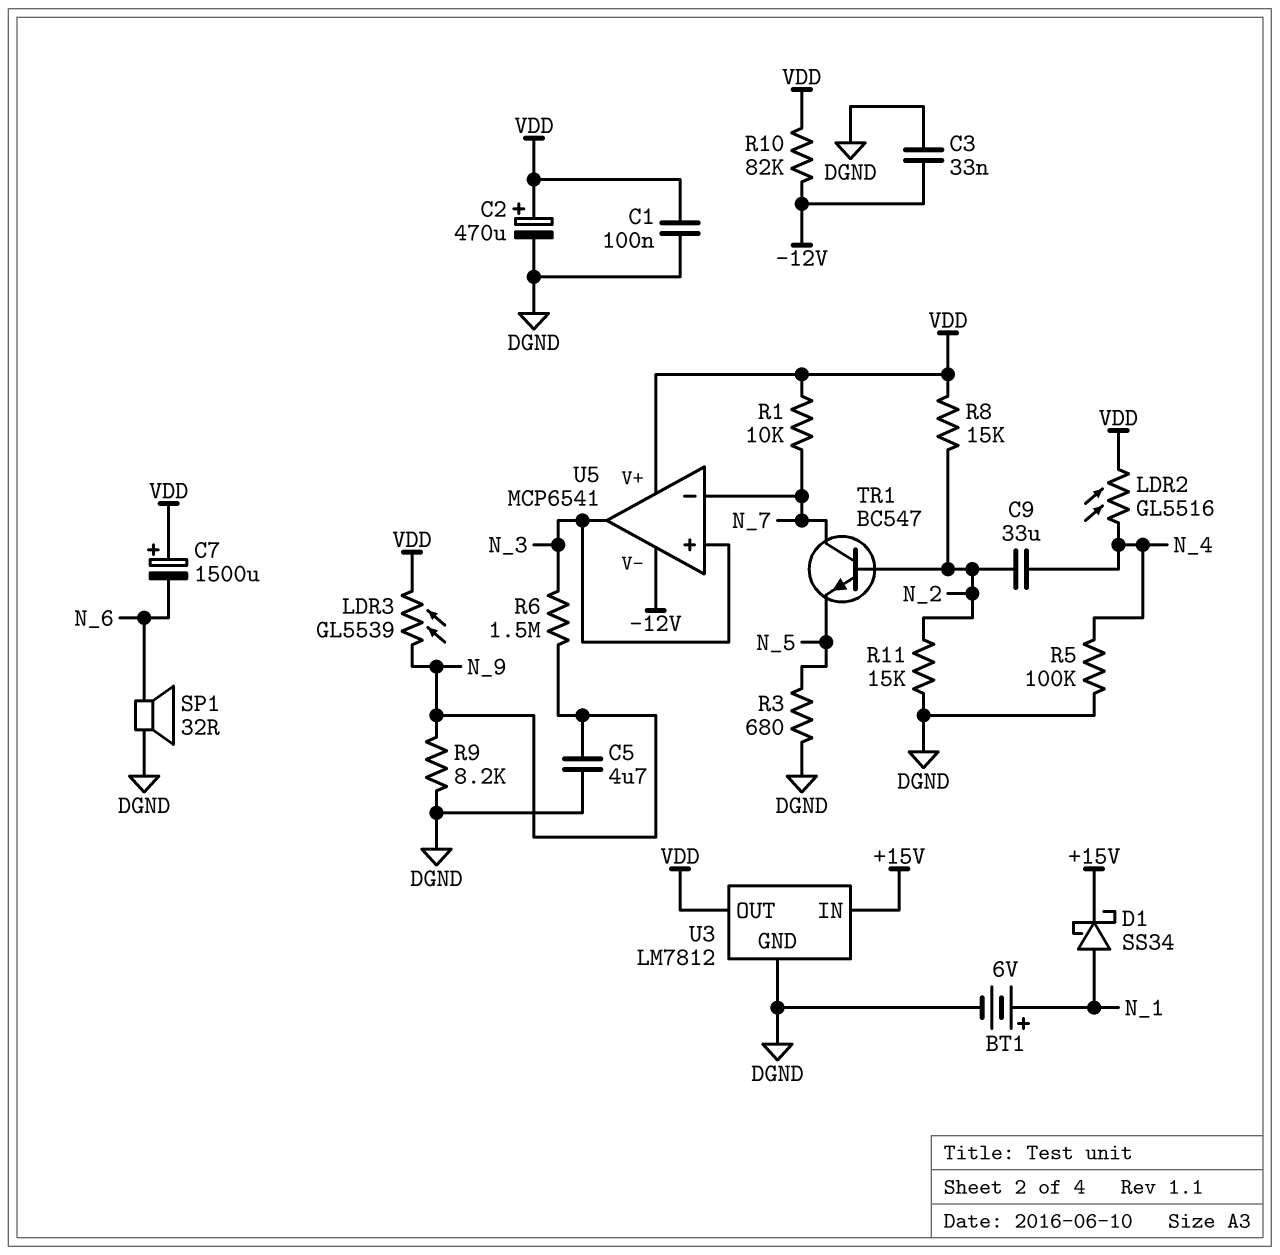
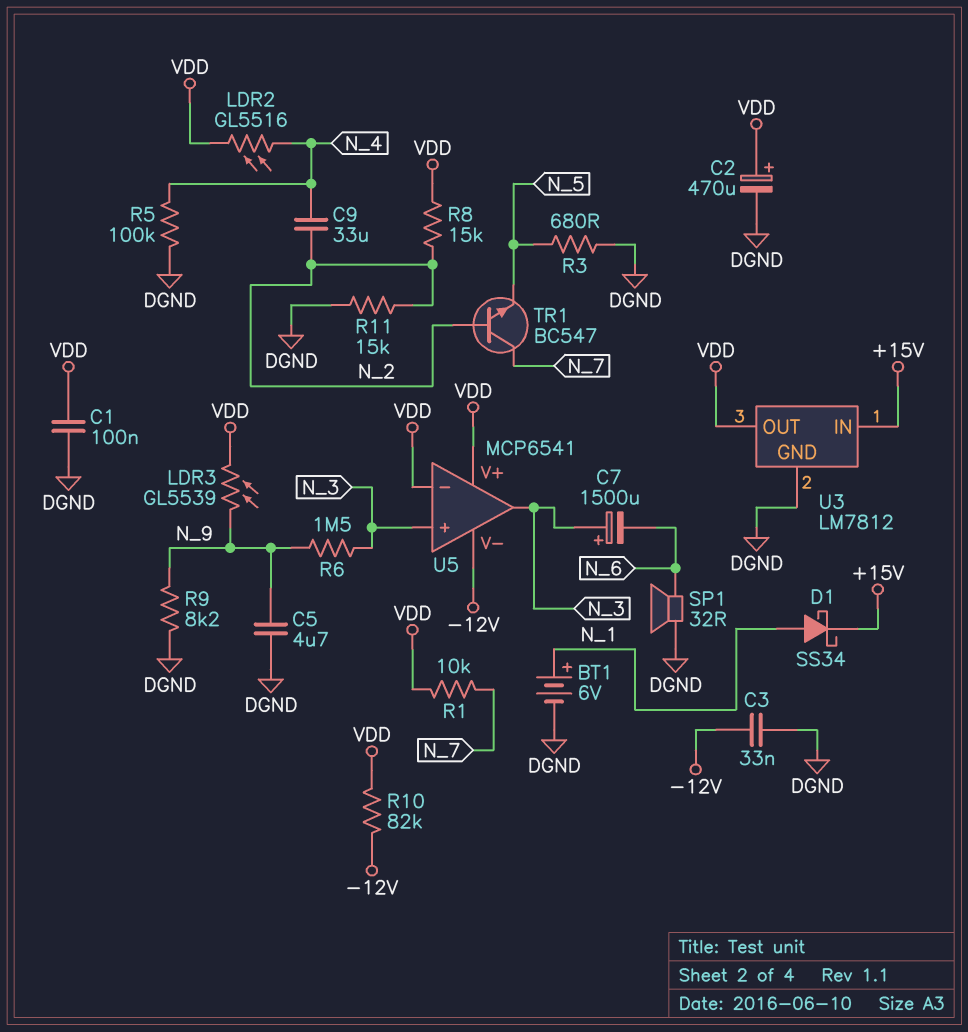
C7: 1500uF (plus VDD, minus N_6) -> 1500uF (plus N_3, minus N_6)
U5 pin in-: N_7 -> VDD

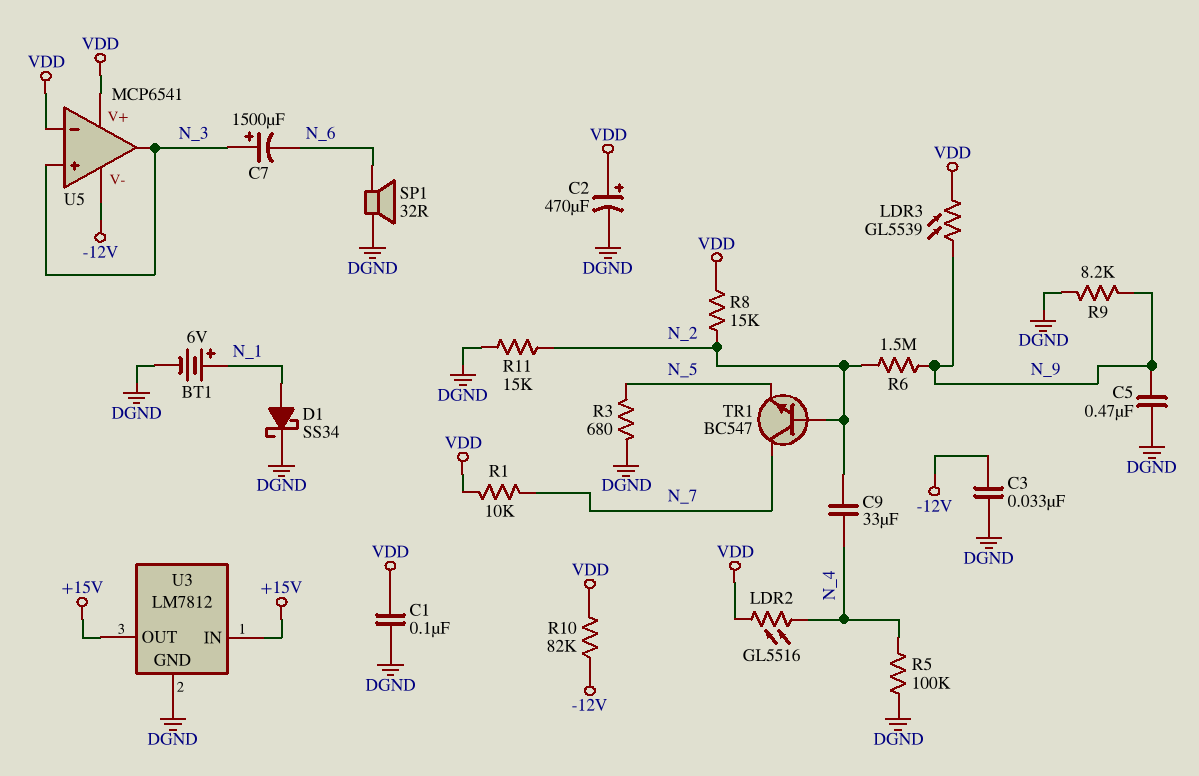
C5: 4.7uF (DGND, N_9) -> 470nF (DGND, N_9)
D1: schottky SS34 (A N_1, K +15V) -> schottky SS34 (A N_1, K DGND)
R6: 1.5M (N_3, N_9) -> 1.5M (N_2, N_9)
U3 pin OUT: VDD -> +15V

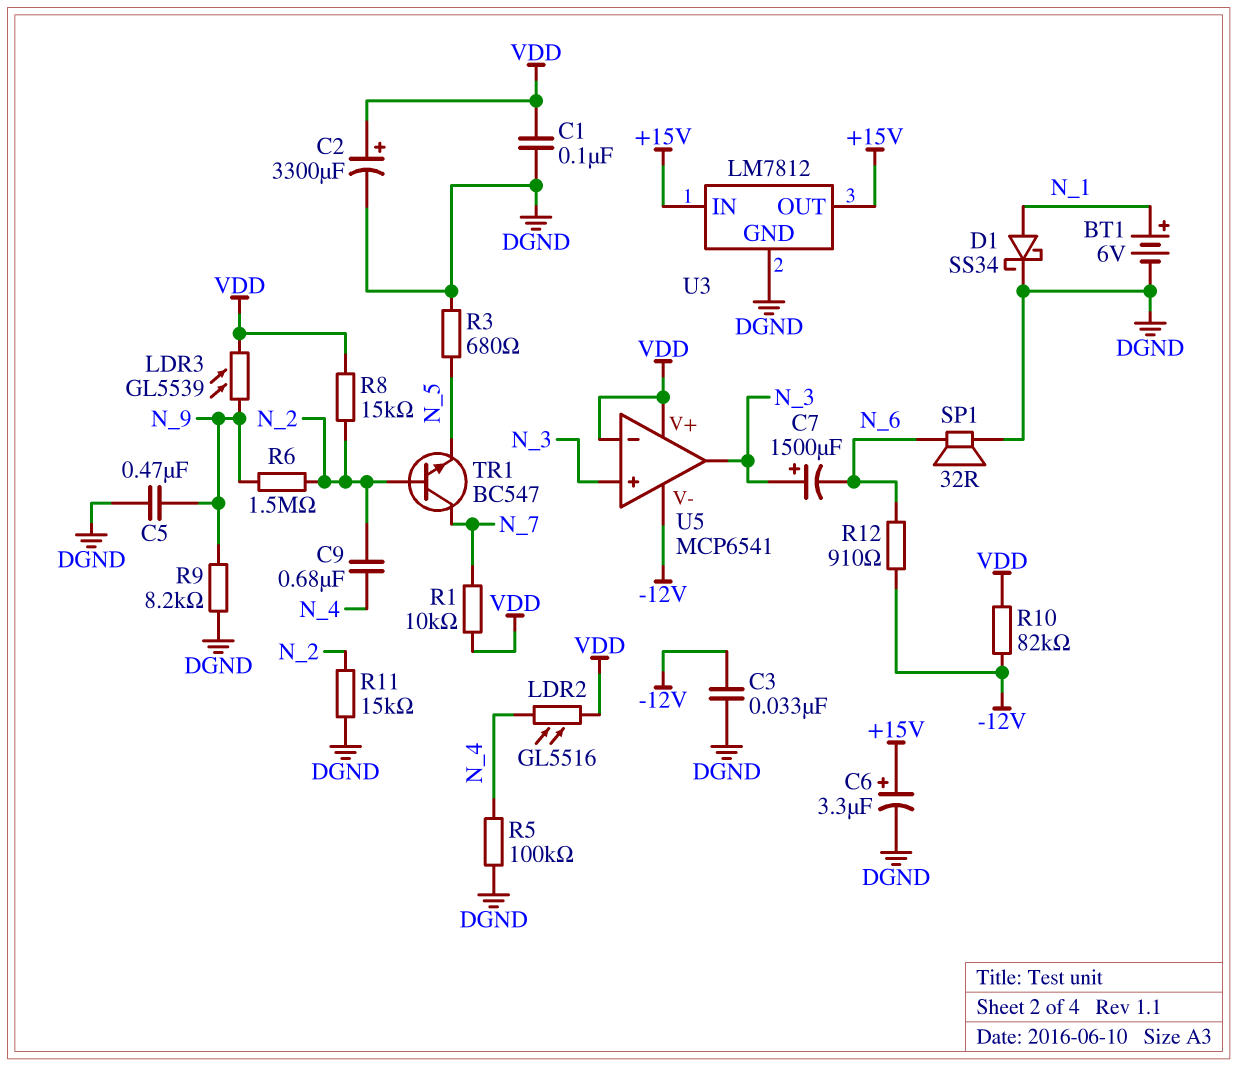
C2: 470uF (plus VDD, minus DGND) -> 3300uF (plus VDD, minus DGND)
C6: none -> 3.3uF (plus +15V, minus DGND)
C9: 33uF (N_2, N_4) -> 680nF (N_2, N_4)
R12: none -> 910 (-12V, N_6)

